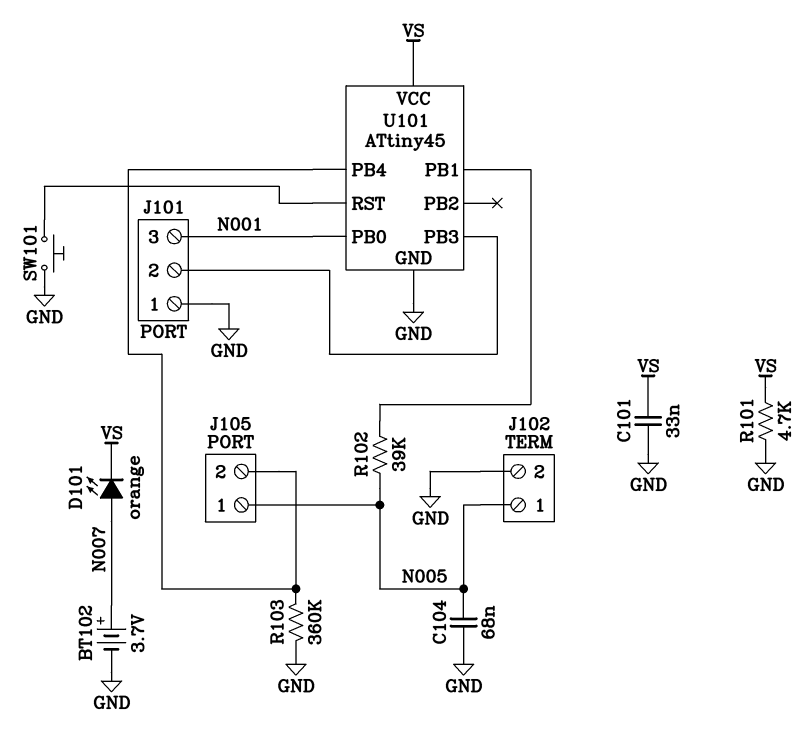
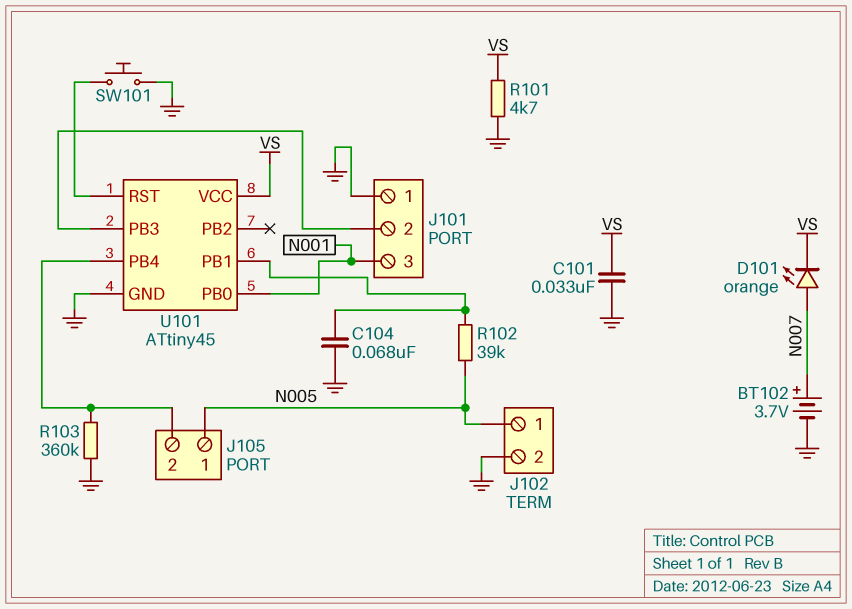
C104: 68nF (GND, N005) -> 68nF (GND, U101/PB1)

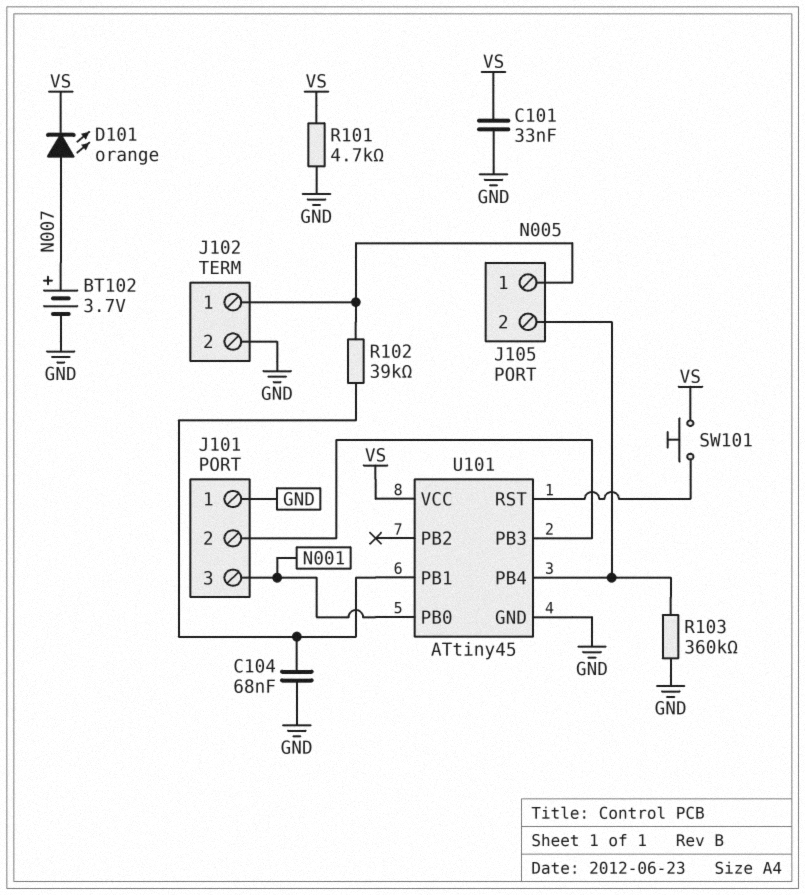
SW101: button (GND, U101/RST) -> button (U101/RST, VS)

